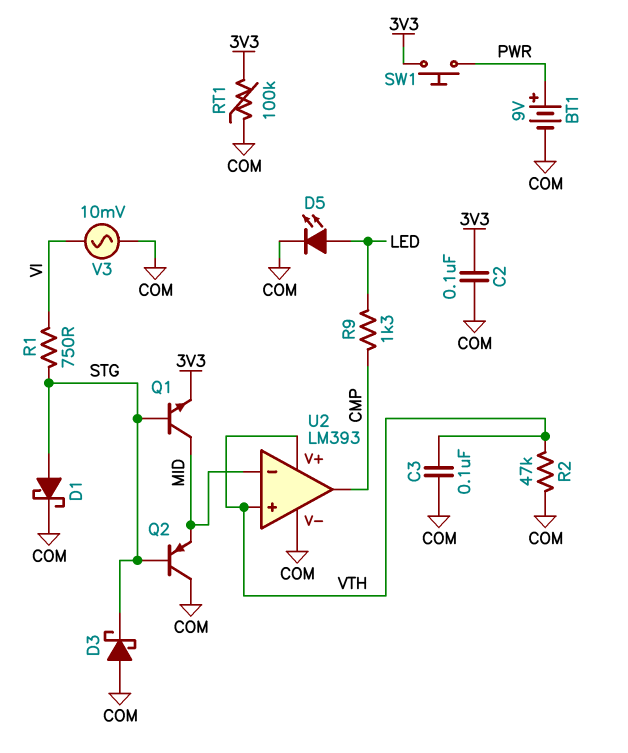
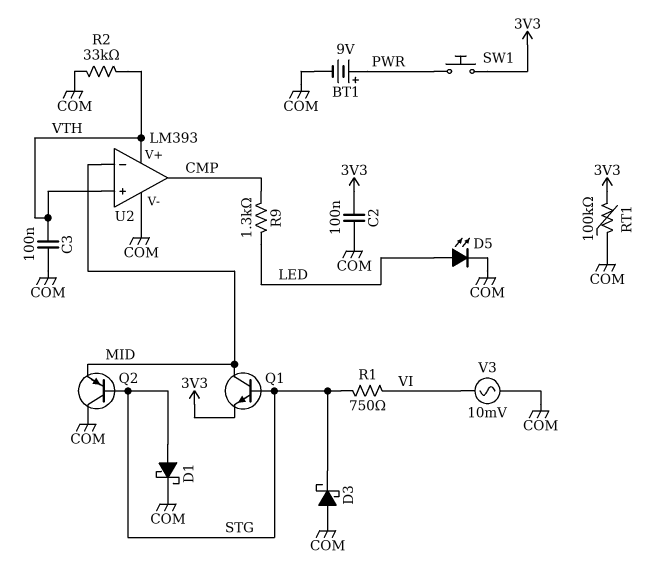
R2: 47k (COM, VTH) -> 33k (COM, VTH)

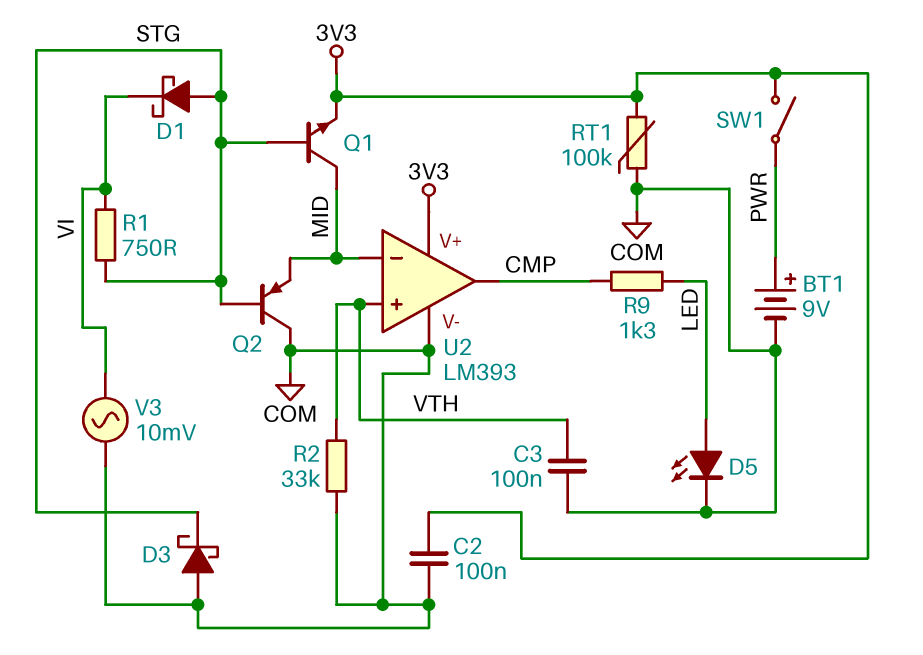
D1: schottky (A STG, K COM) -> schottky (A STG, K VI)
SW1: button (3V3, PWR) -> switch (3V3, PWR)
U2 pin V+: VTH -> 3V3

